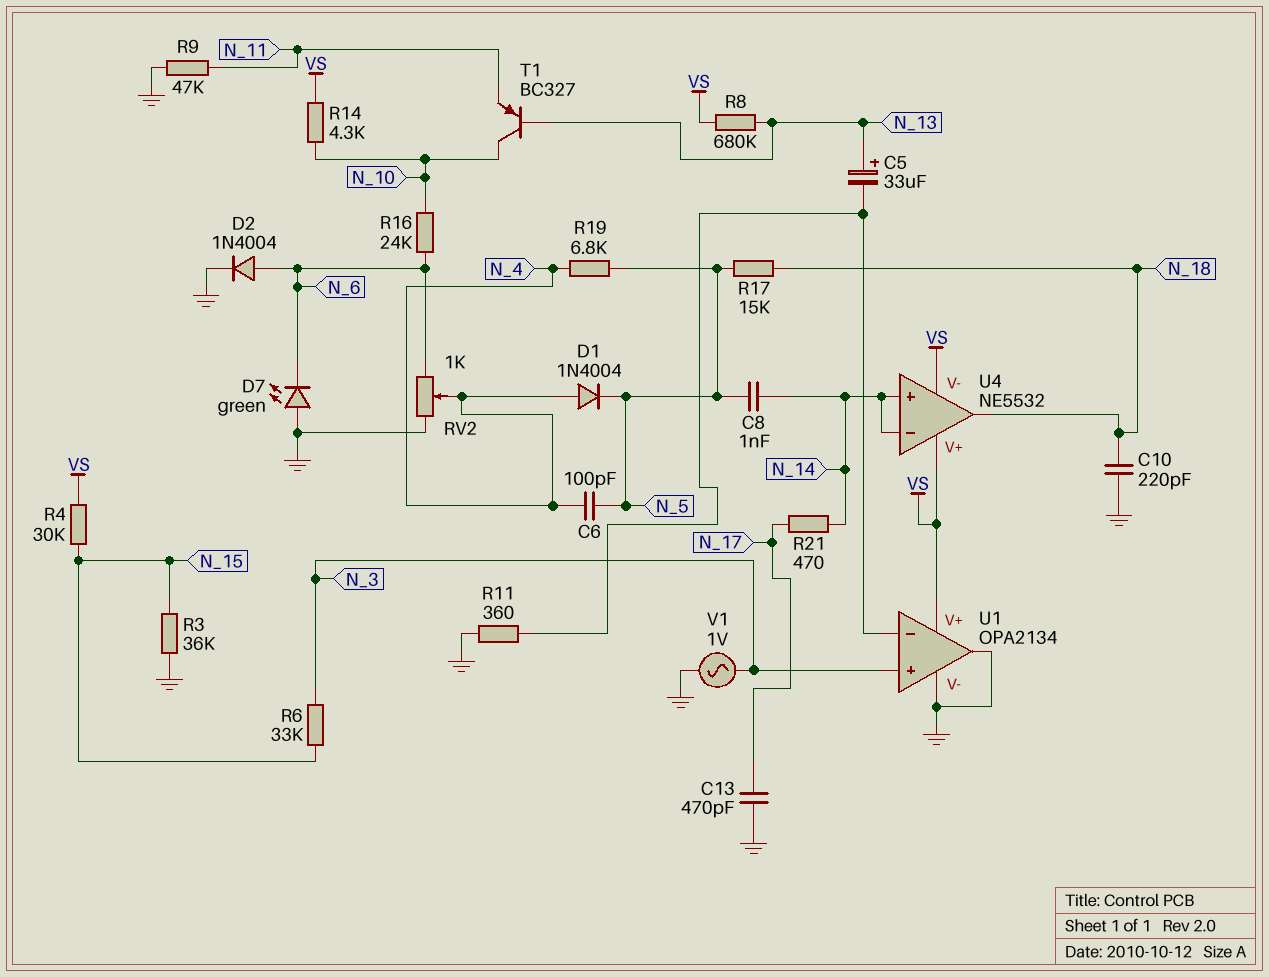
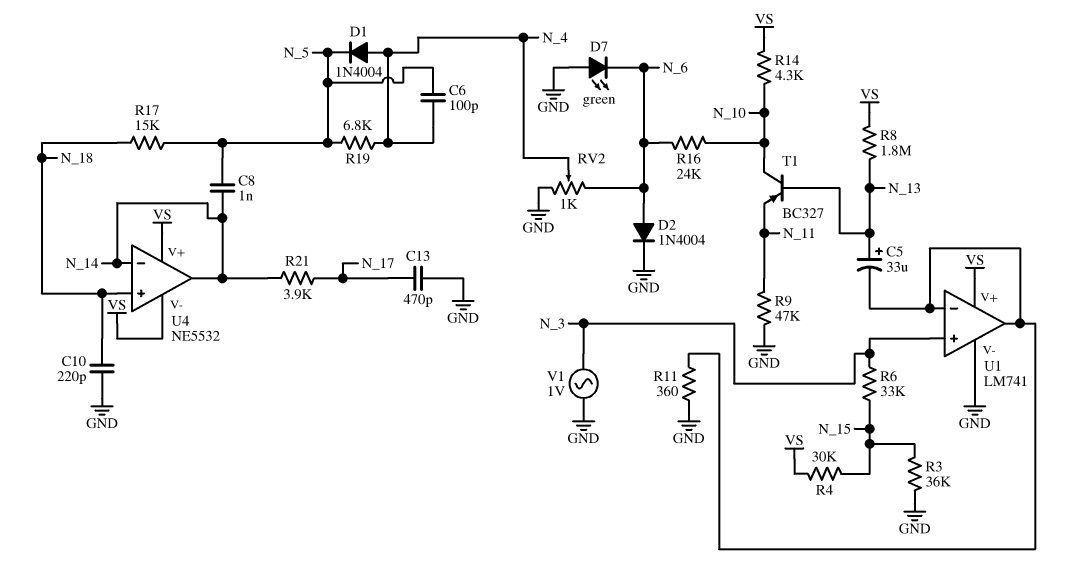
R8: 680k (N_13, VS) -> 1.8M (N_13, VS)
R21: 470 (N_14, N_17) -> 3.9k (N_14, N_17)
U1: OPA2134 -> LM741
U1 pin out: GND -> U1/in-
U4 pin in+: N_14 -> N_18
U4 pin out: N_18 -> N_14

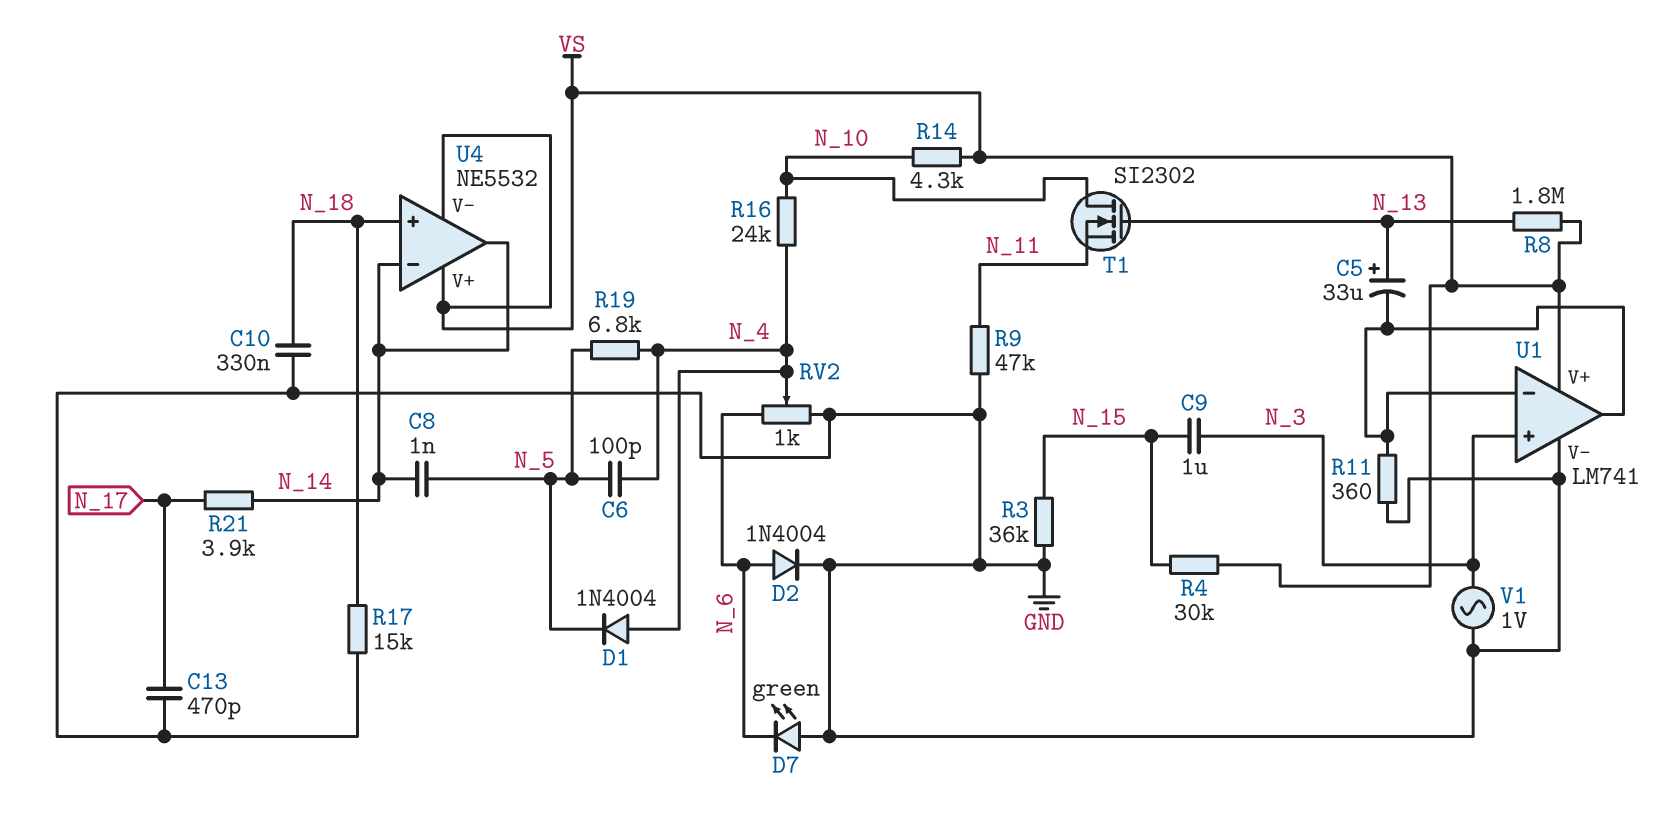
C9: none -> 1uF (N_3, N_15)
C10: 220pF (GND, N_18) -> 330nF (GND, N_18)
R6: 33k (N_3, N_15) -> none
R16: 24k (N_6, N_10) -> 24k (N_4, N_10)
R17: 15k (N_5, N_18) -> 15k (GND, N_18)
T1: PNP BC327 (B N_13, C N_10, E N_11) -> NMOS SI2302 (G N_13, D N_10, S N_11)

